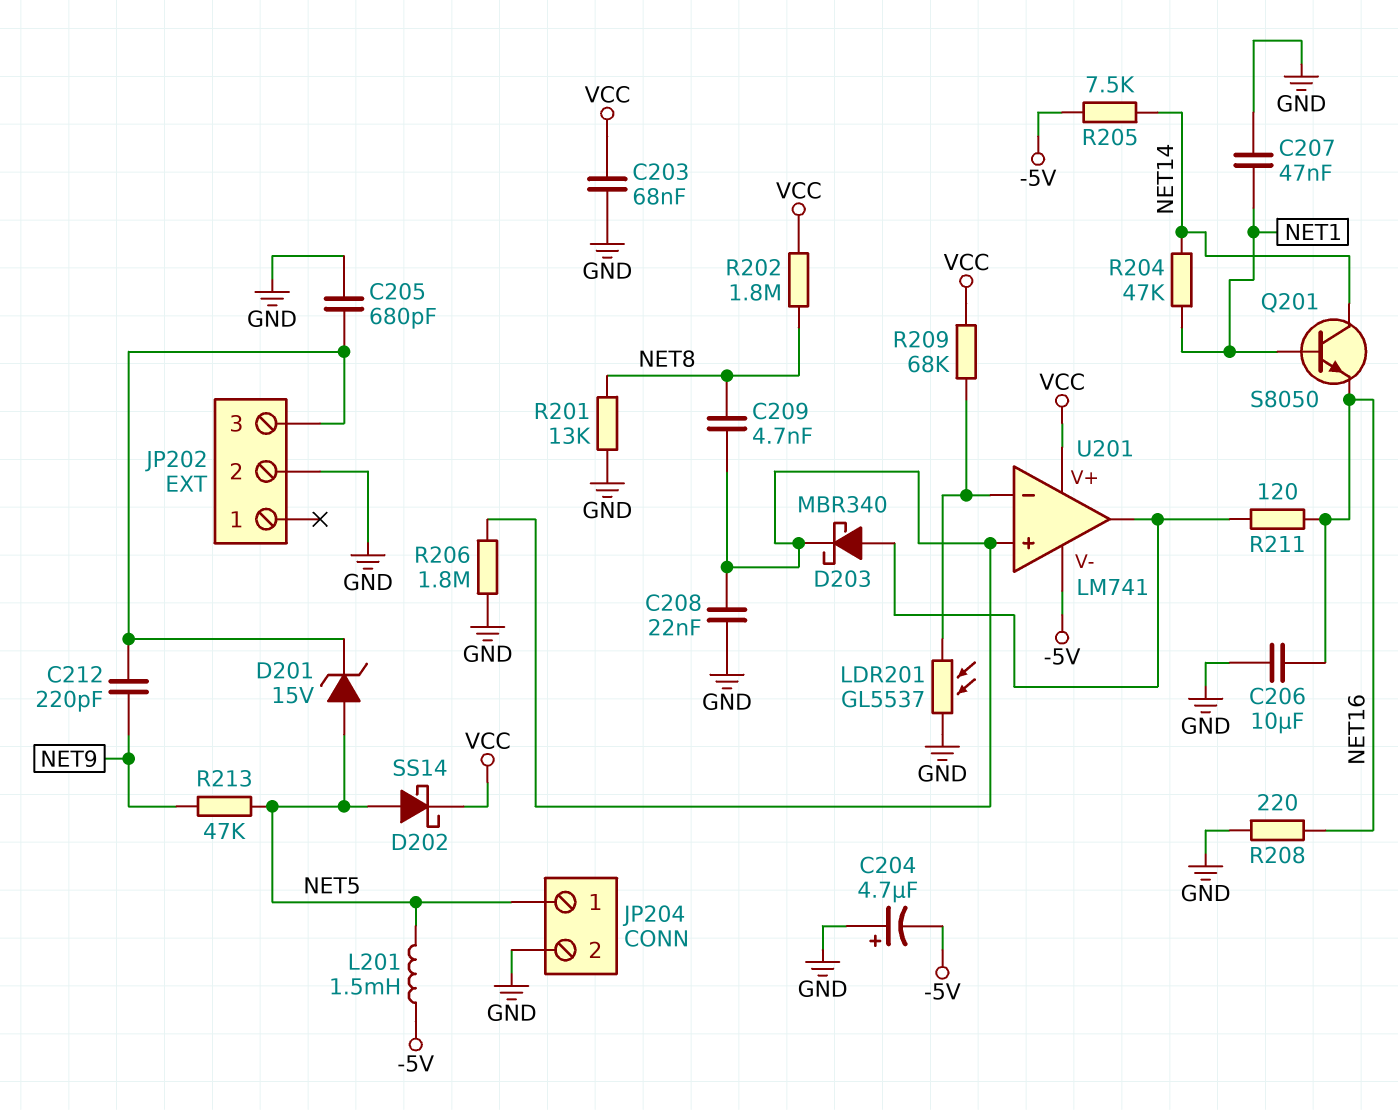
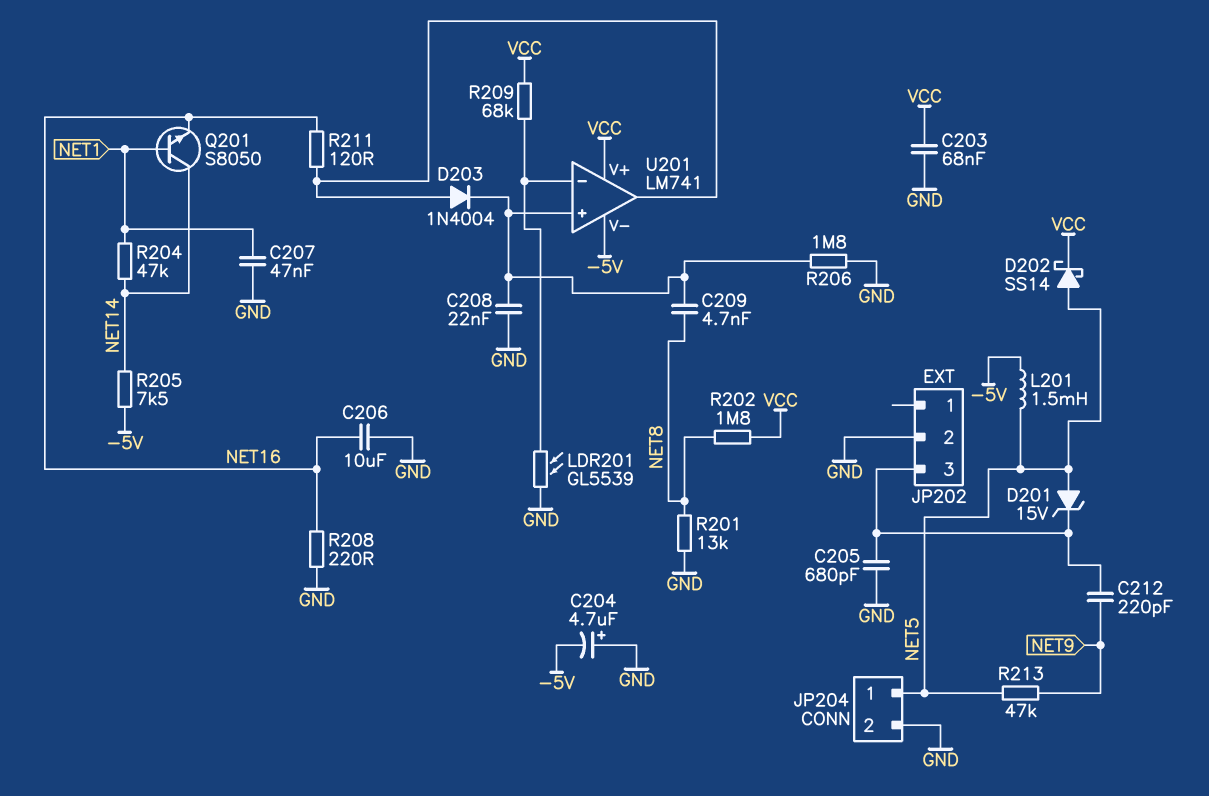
D203: schottky MBR340 (A U201/out, K U201/in+) -> diode 1N4004 (A U201/out, K U201/in+)
LDR201: GL5537 (GND, U201/in-) -> GL5539 (GND, U201/in-)

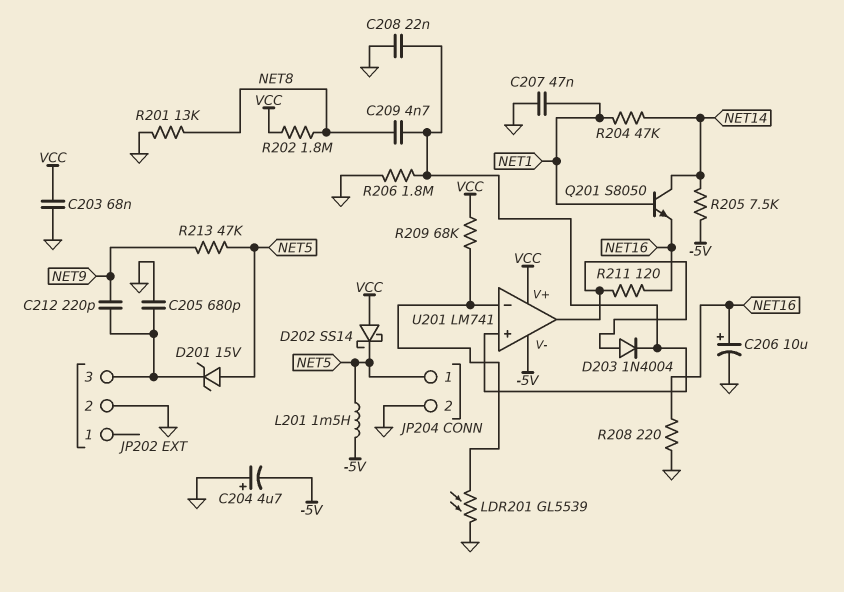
C206: 10uF (GND, NET16) -> 10uF (plus NET16, minus GND)
D202: schottky SS14 (A NET5, K VCC) -> schottky SS14 (A VCC, K NET5)

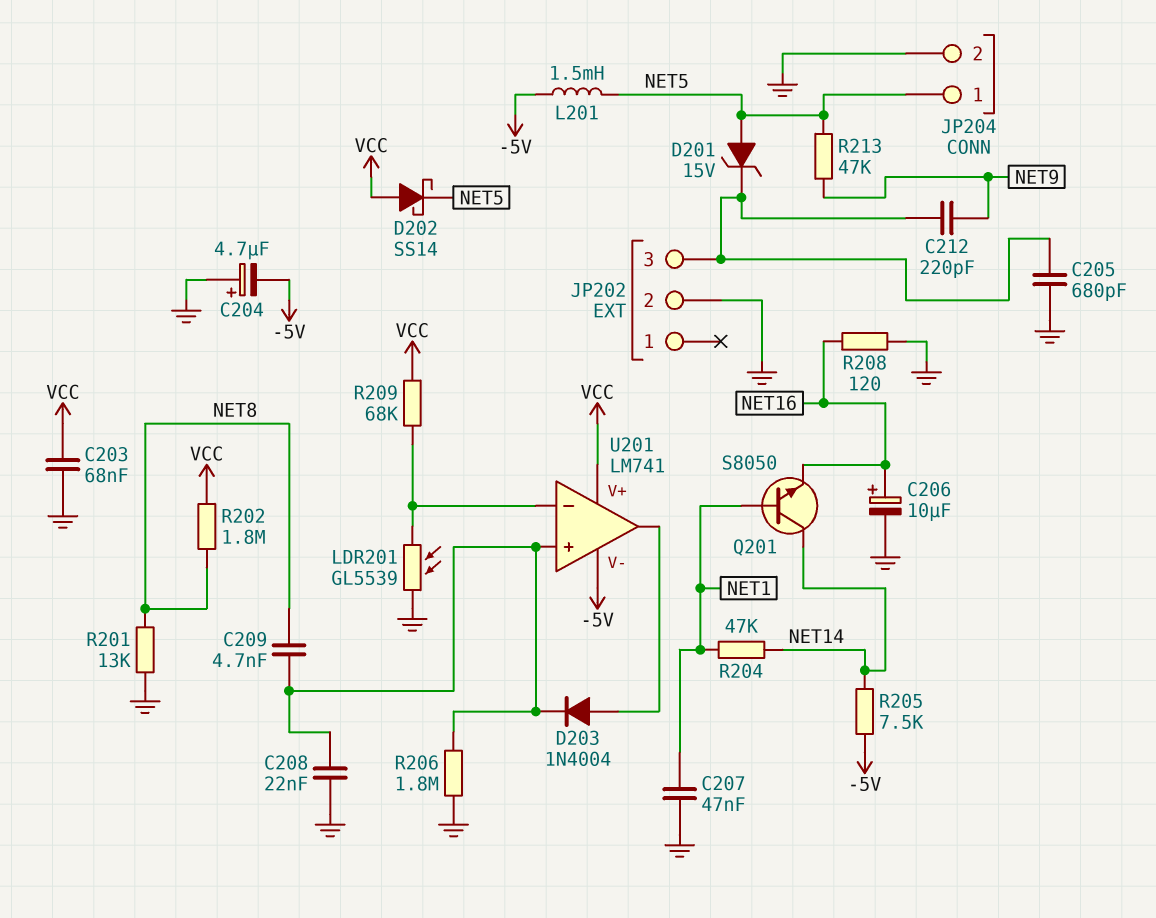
R208: 220 (GND, NET16) -> 120 (GND, NET16)
R211: 120 (NET16, U201/out) -> none

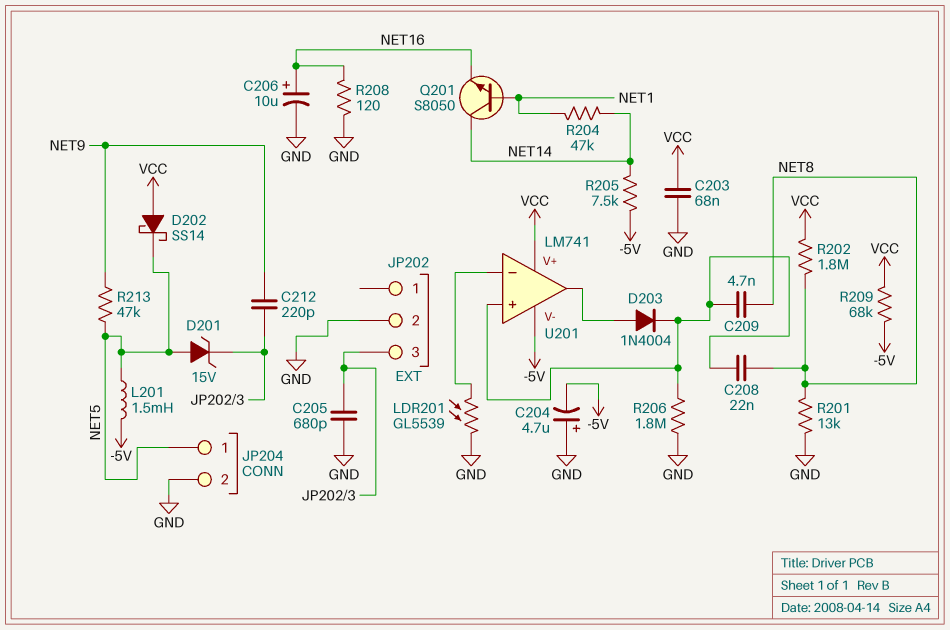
C207: 47nF (GND, NET1) -> none
C208: 22nF (GND, U201/in+) -> 22nF (NET8, U201/in+)
R209: 68k (U201/in-, VCC) -> 68k (-5V, VCC)

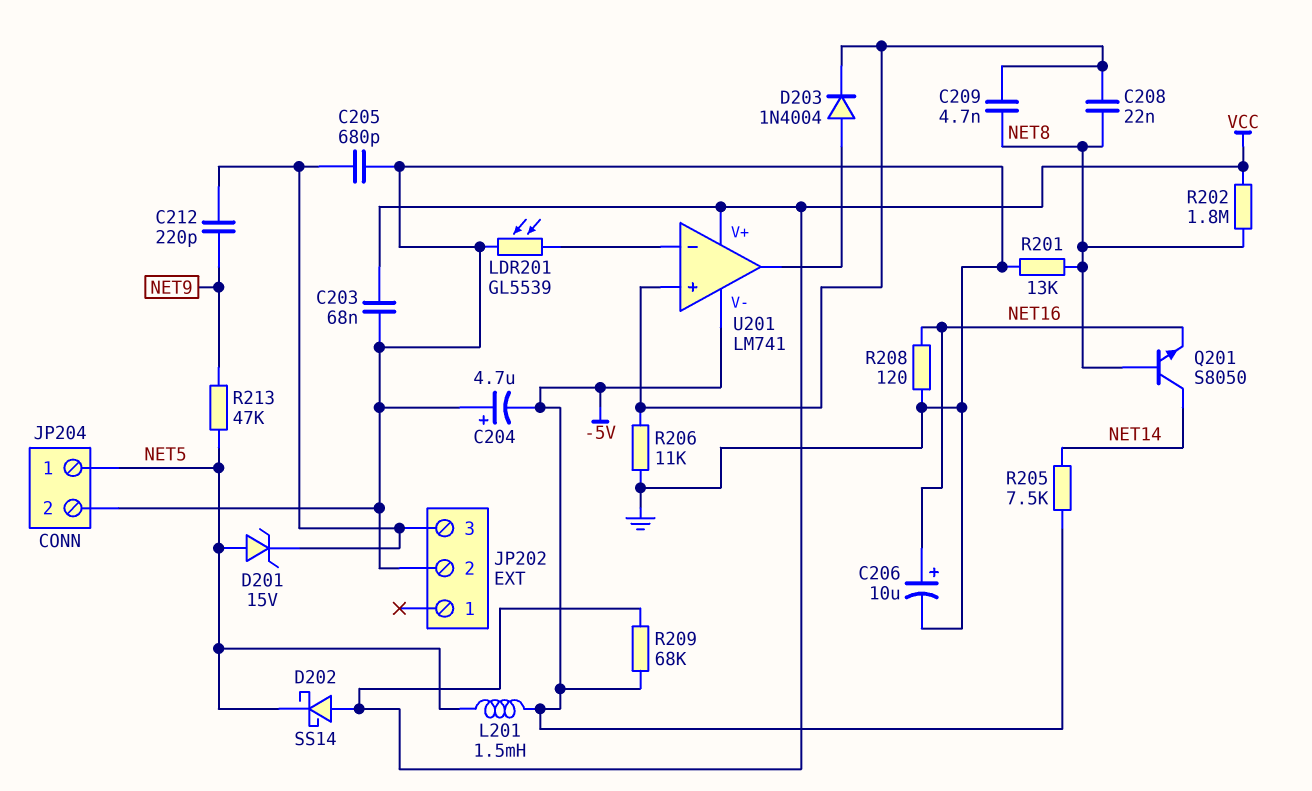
Q201: NPN S8050 (B NET1, C NET14, E NET16) -> NPN S8050 (B NET8, C NET14, E NET16)
R204: 47k (NET1, NET14) -> none
R206: 1.8M (GND, U201/in+) -> 11k (GND, U201/in+)

